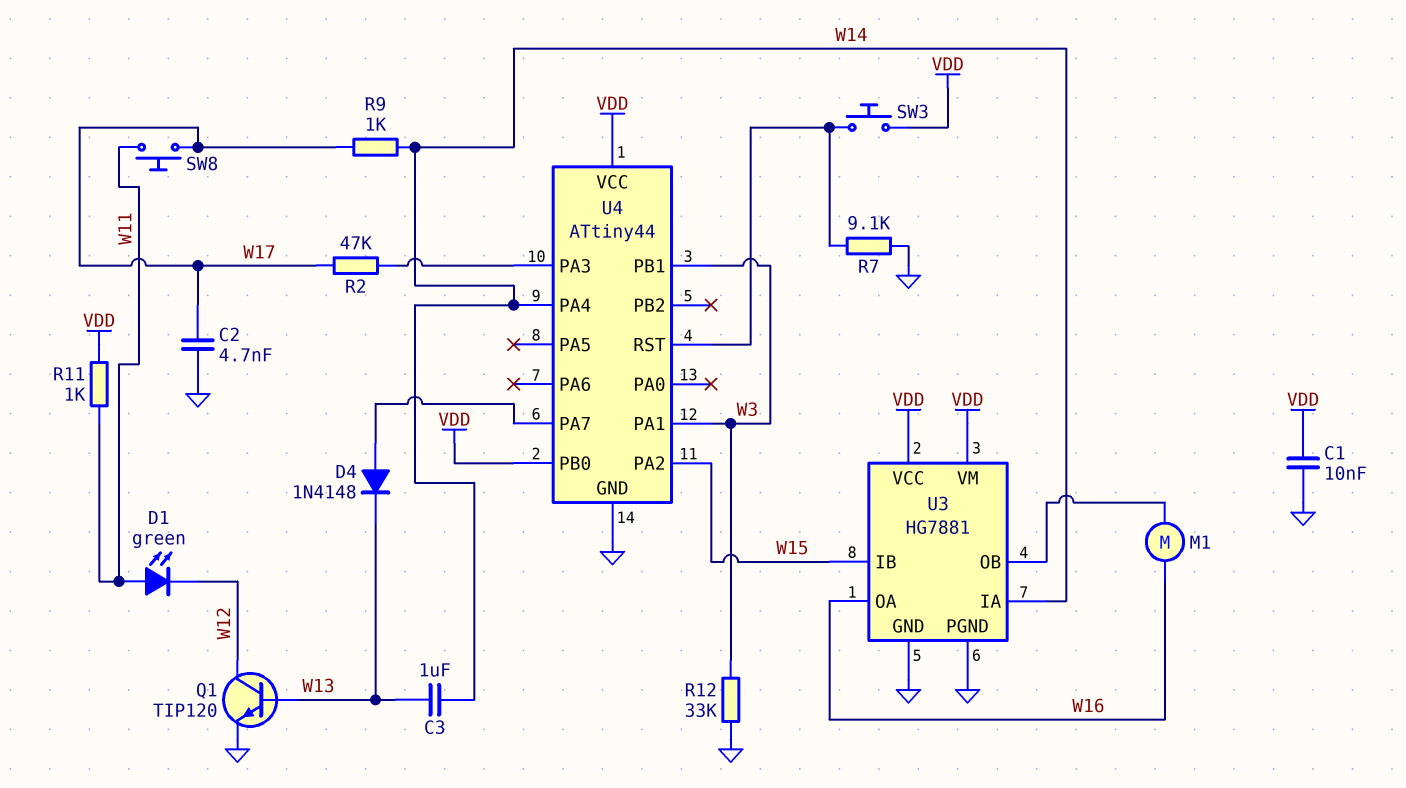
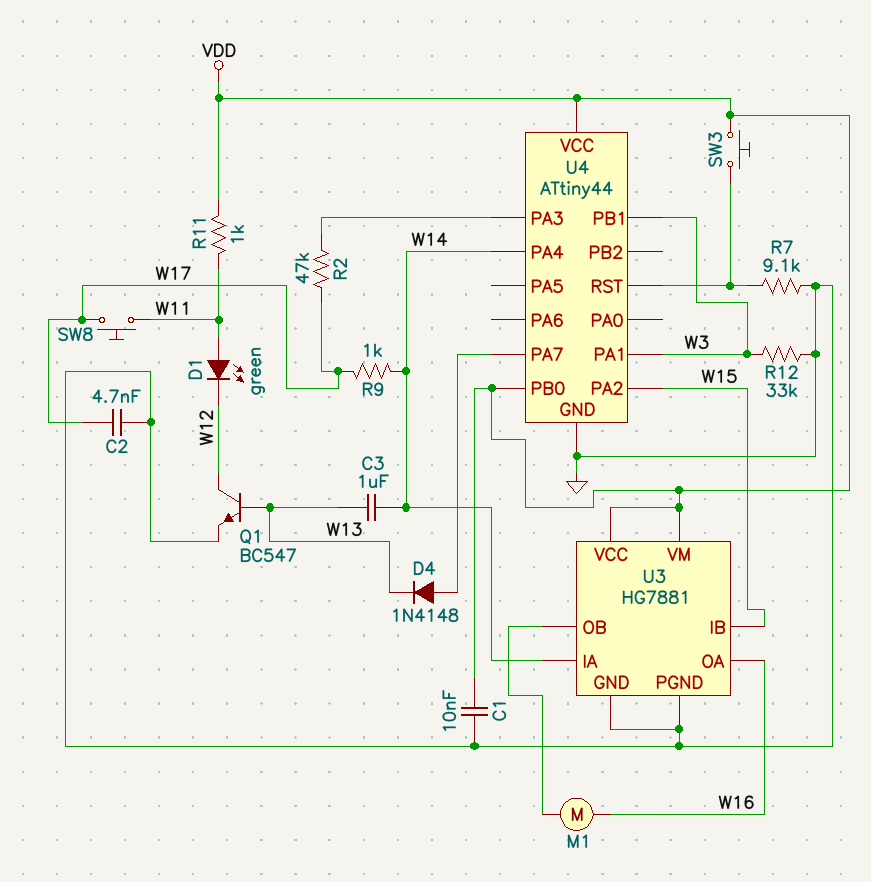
Q1: NPN TIP120 (B W13, C W12, E GND) -> NPN BC547 (B W13, C W12, E GND)

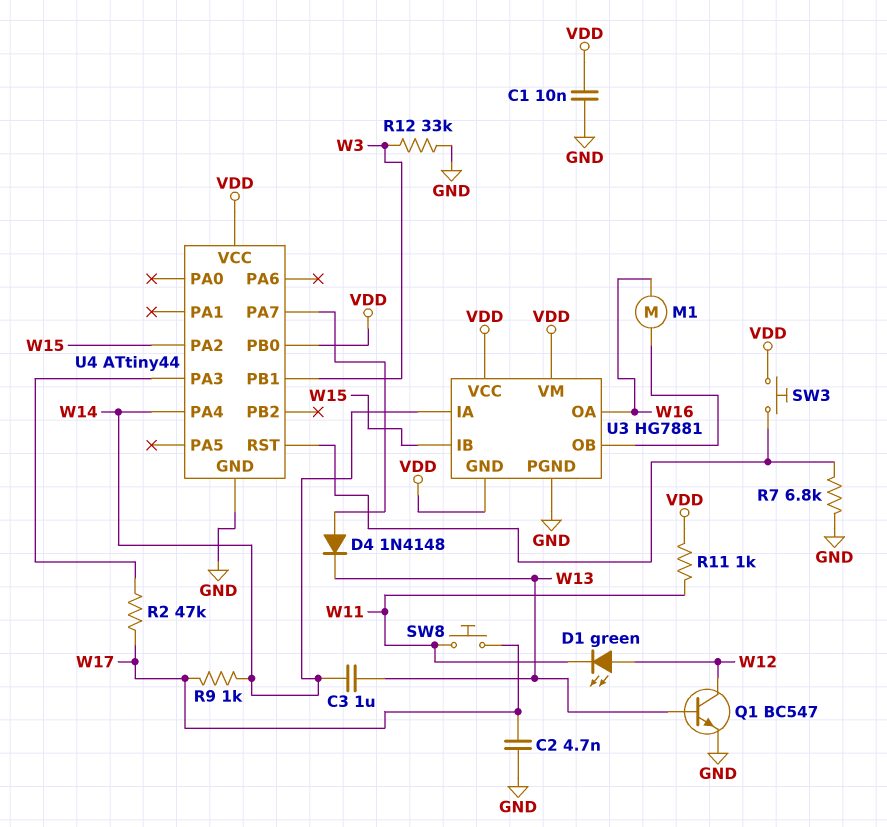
D1: LED green (A W11, K W12) -> LED green (A W12, K W11)
R7: 9.1k (GND, U4/RST) -> 6.8k (GND, U4/RST)
U3 pin GND: GND -> VDD
U4 pin PA1: W3 -> none

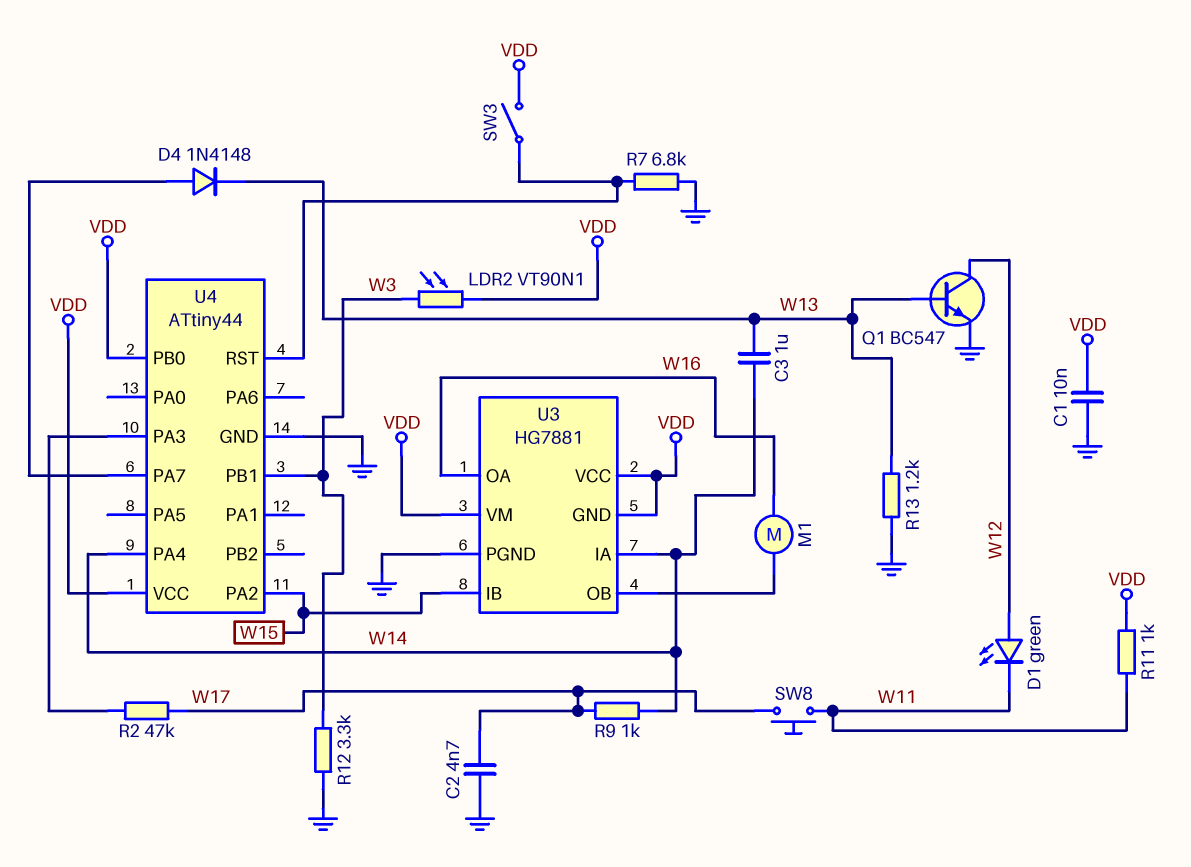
LDR2: none -> VT90N1 (VDD, W3)
R12: 33k (GND, W3) -> 3.3k (GND, W3)
R13: none -> 1.2k (GND, W13)
SW3: button (U4/RST, VDD) -> switch (U4/RST, VDD)

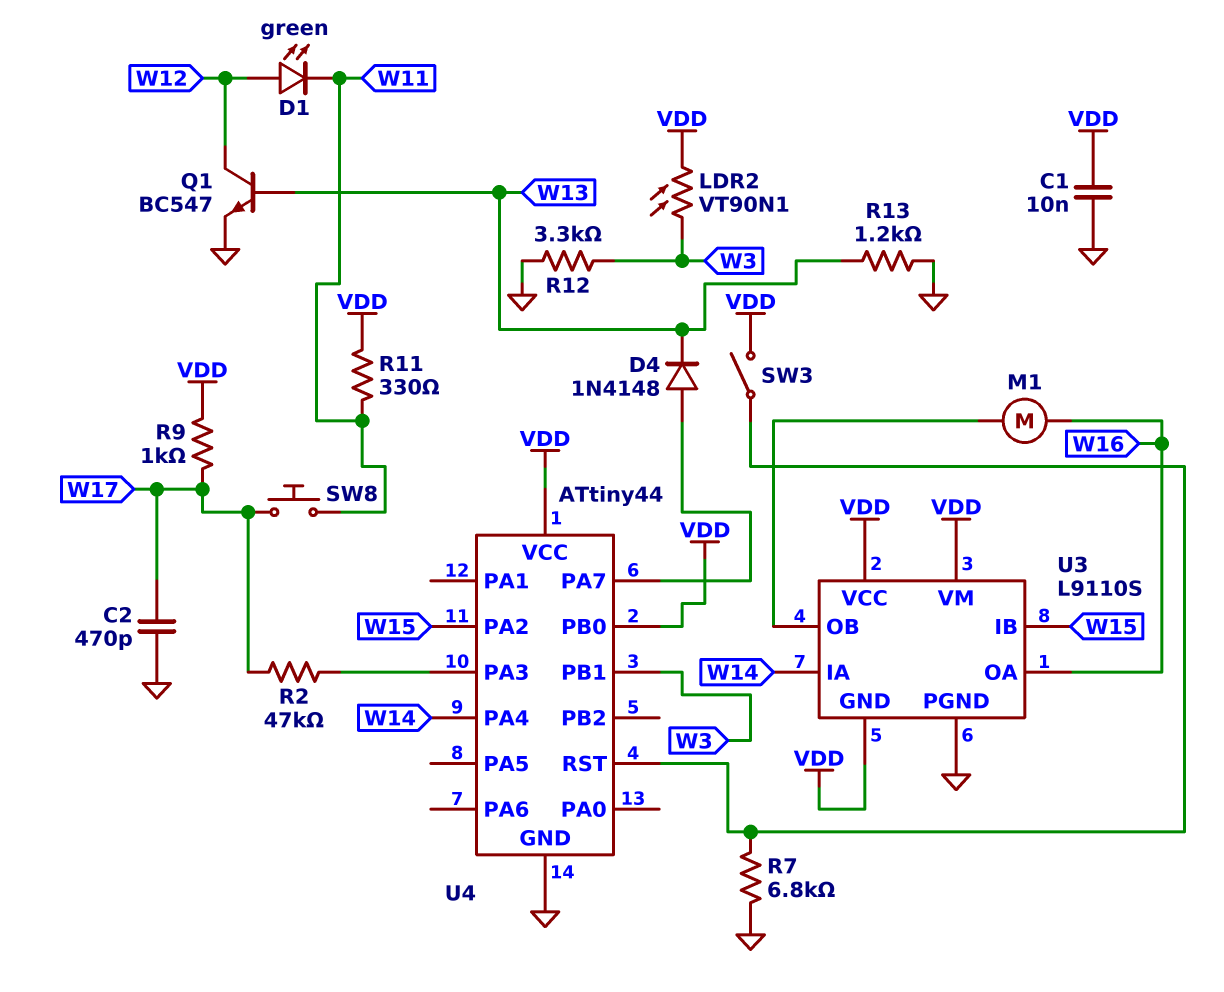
C2: 4.7nF (GND, W17) -> 470pF (GND, W17)
C3: 1uF (W13, W14) -> none
R9: 1k (W14, W17) -> 1k (VDD, W17)
R11: 1k (VDD, W11) -> 330 (VDD, W11)
U3: HG7881 -> L9110S

